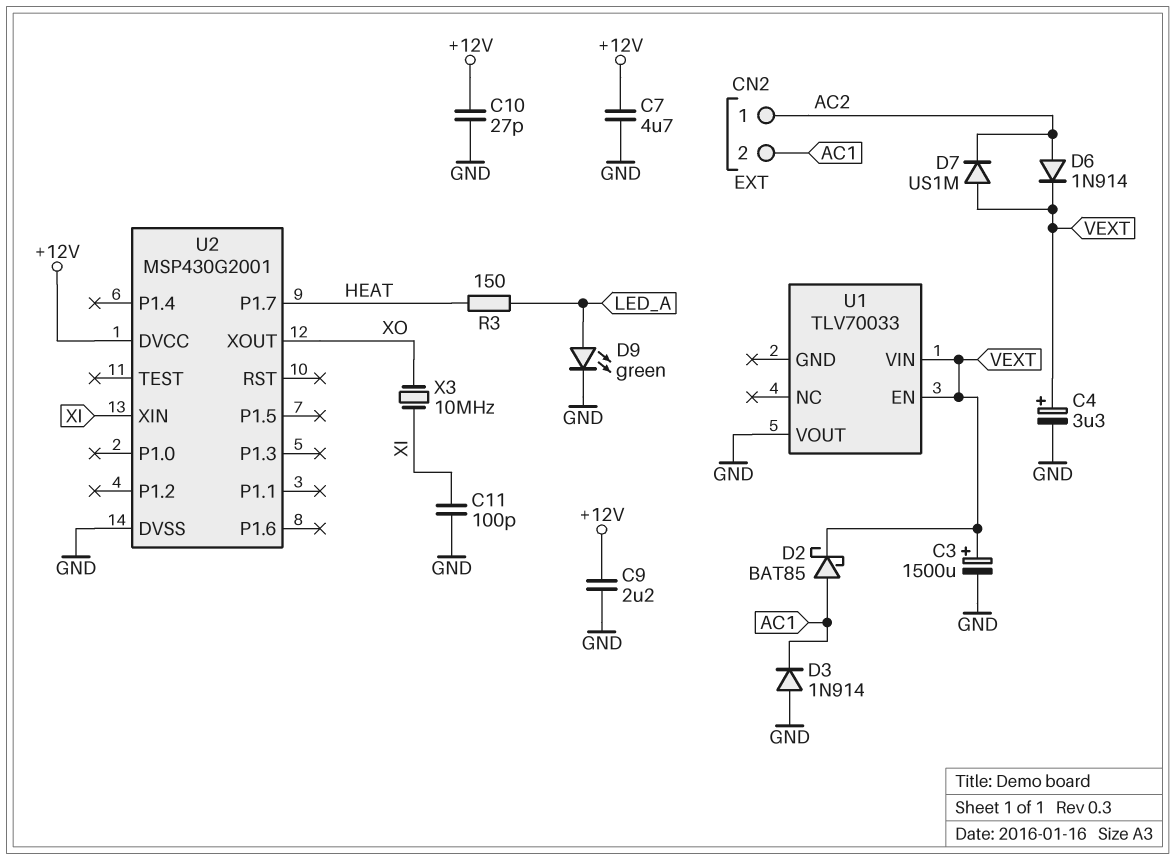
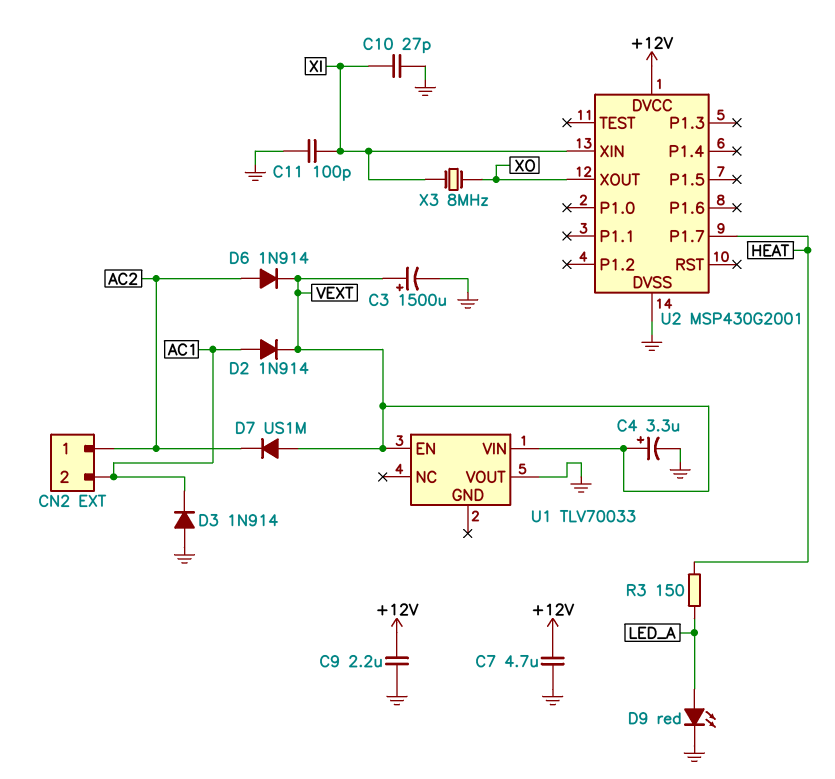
C10: 27pF (+12V, GND) -> 27pF (GND, XI)
D2: schottky BAT85 (A AC1, K VEXT) -> diode 1N914 (A AC1, K VEXT)
D9: LED green (A LED_A, K GND) -> LED red (A LED_A, K GND)
X3: 10MHz (XI, XO) -> 8MHz (XI, XO)

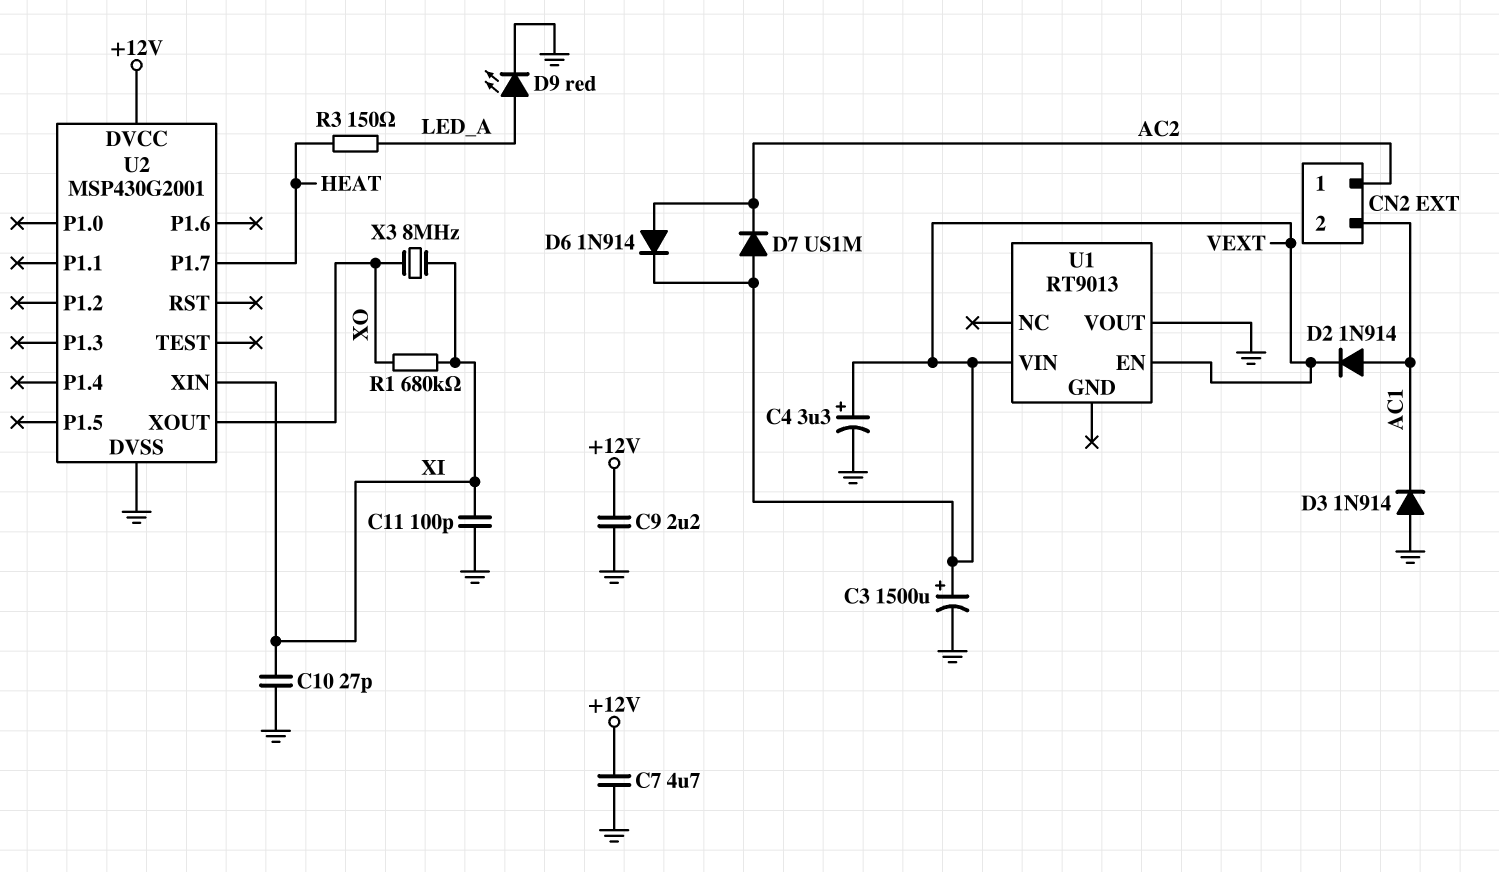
R1: none -> 680k (XI, XO)
U1: TLV70033 -> RT9013

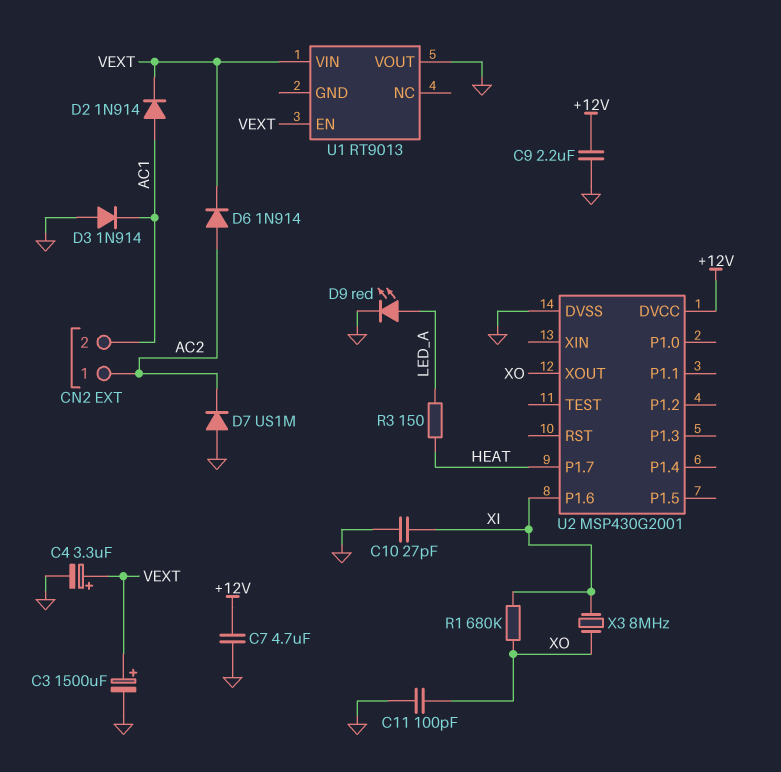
C11: 100pF (GND, XI) -> 100pF (GND, XO)
D7: diode US1M (A VEXT, K AC2) -> diode US1M (A GND, K AC2)
U2 pin P1.6: none -> XI
U2 pin XIN: XI -> none

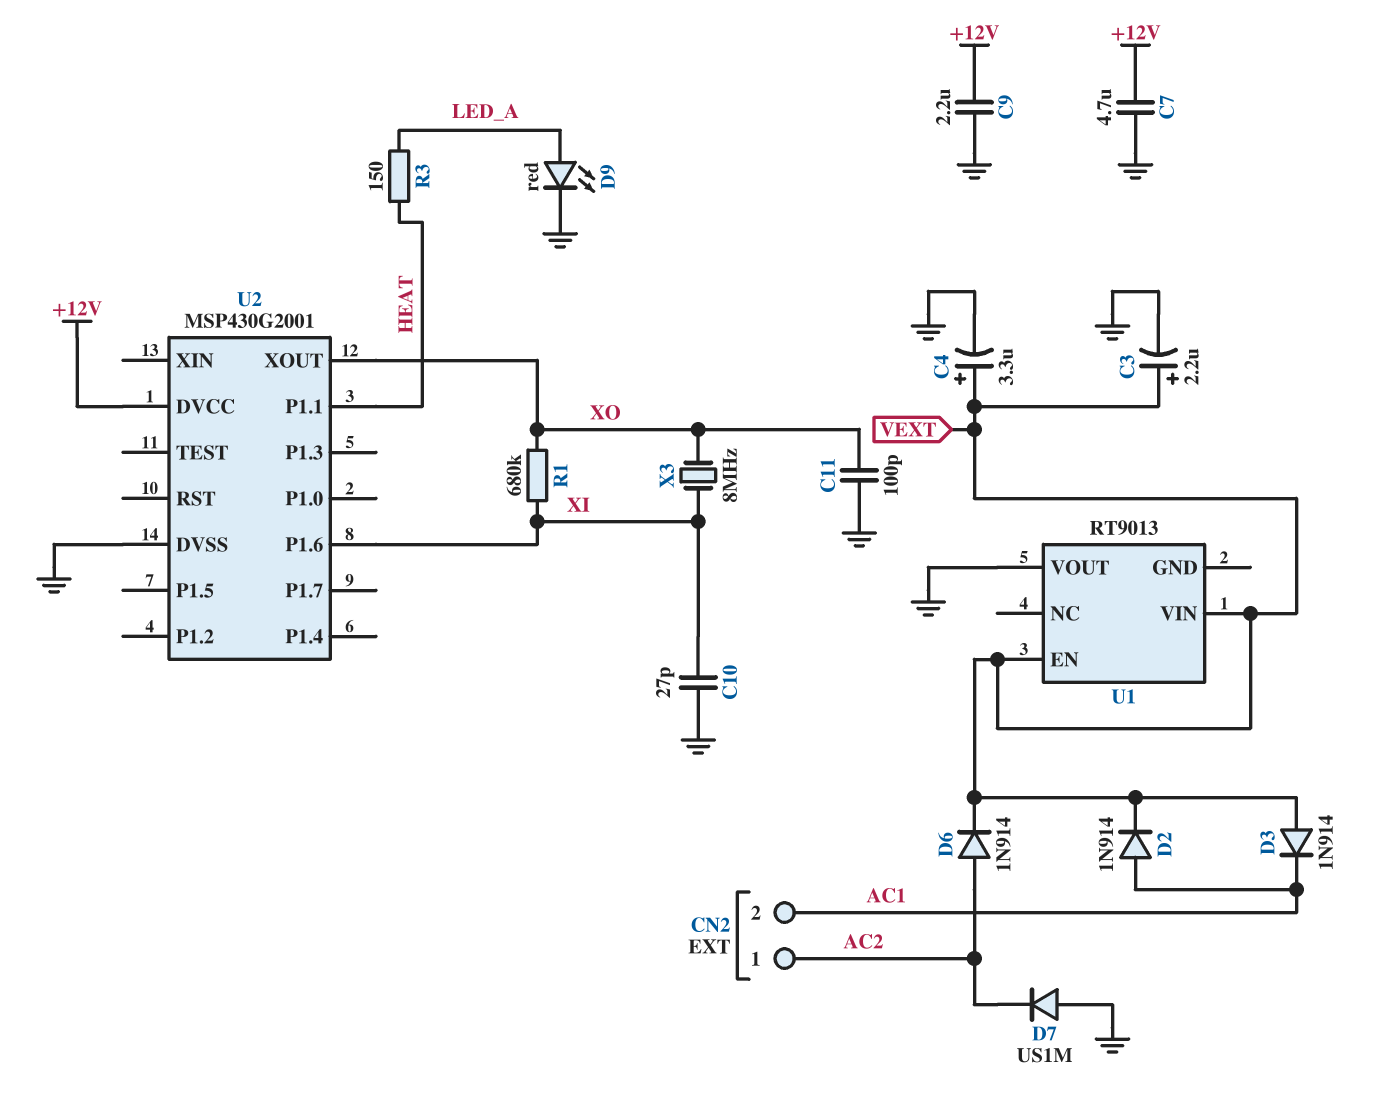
C3: 1500uF (plus VEXT, minus GND) -> 2.2uF (plus VEXT, minus GND)
D3: diode 1N914 (A GND, K AC1) -> diode 1N914 (A VEXT, K AC1)
U2 pin P1.1: none -> HEAT
U2 pin P1.7: HEAT -> none

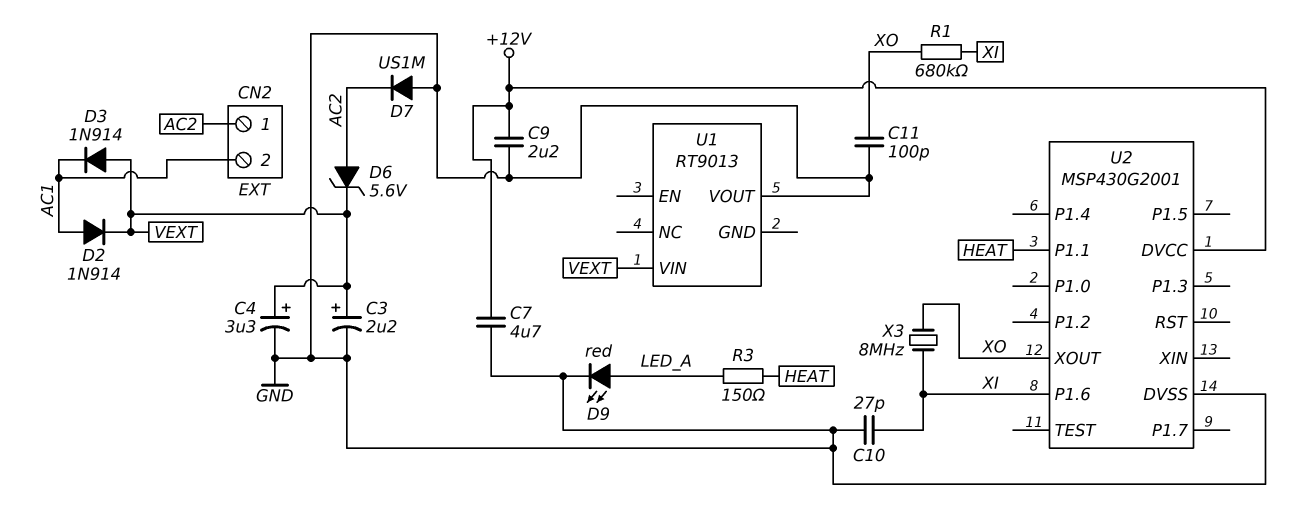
D6: diode 1N914 (A AC2, K VEXT) -> zener 5.6V (A AC2, K VEXT)
U1 pin EN: VEXT -> none

